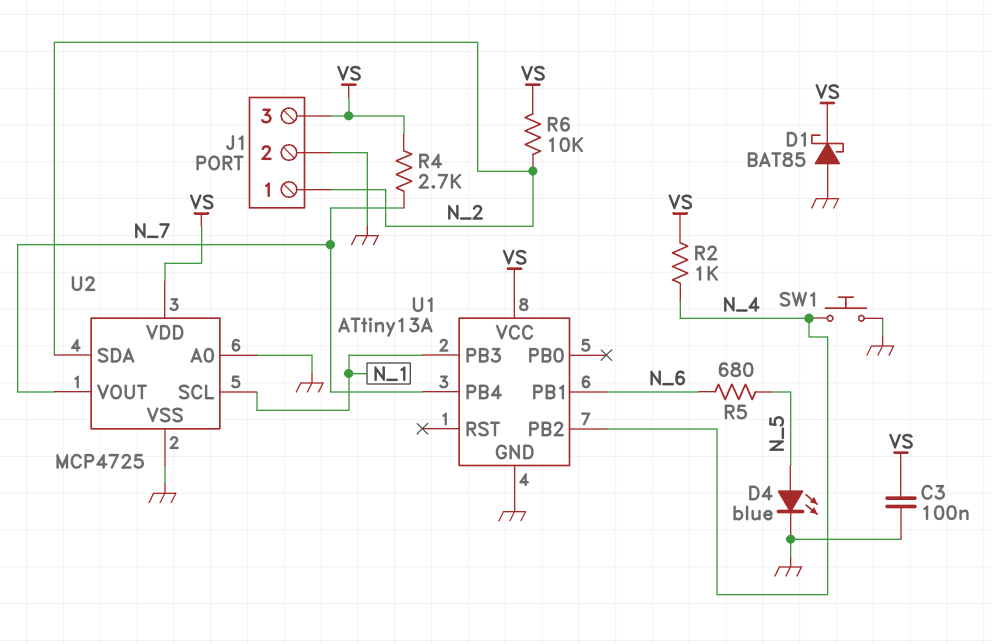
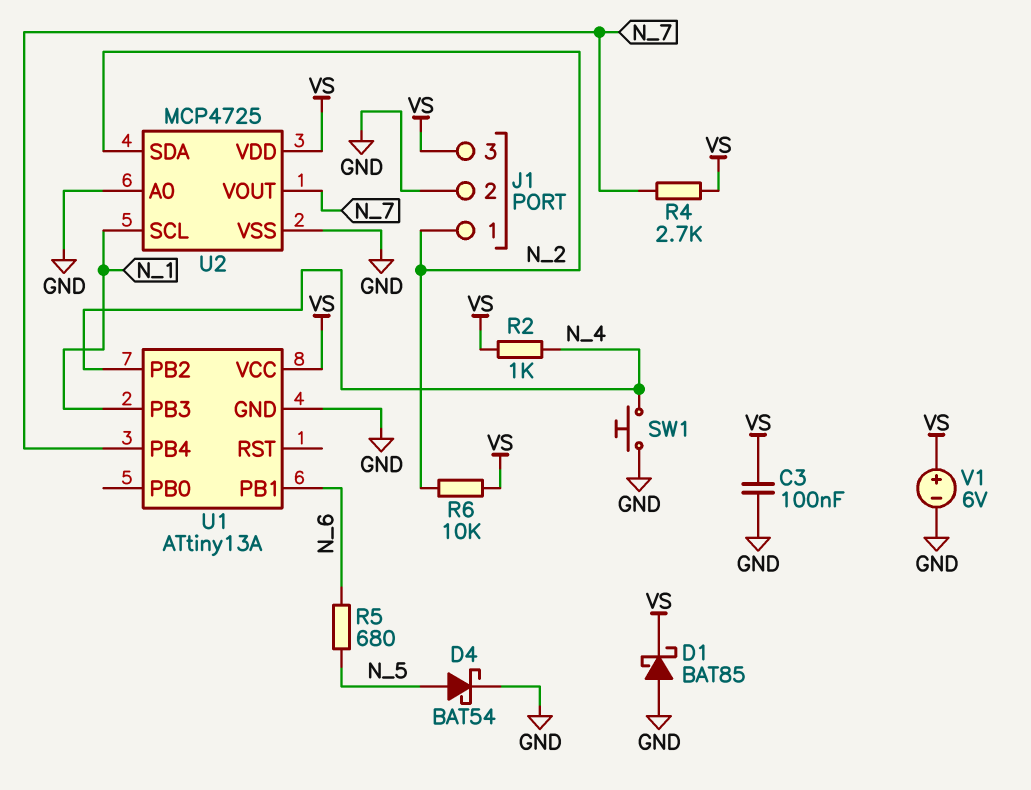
D4: LED blue (A N_5, K GND) -> schottky BAT54 (A N_5, K GND)
V1: none -> 6V (plus VS, minus GND)

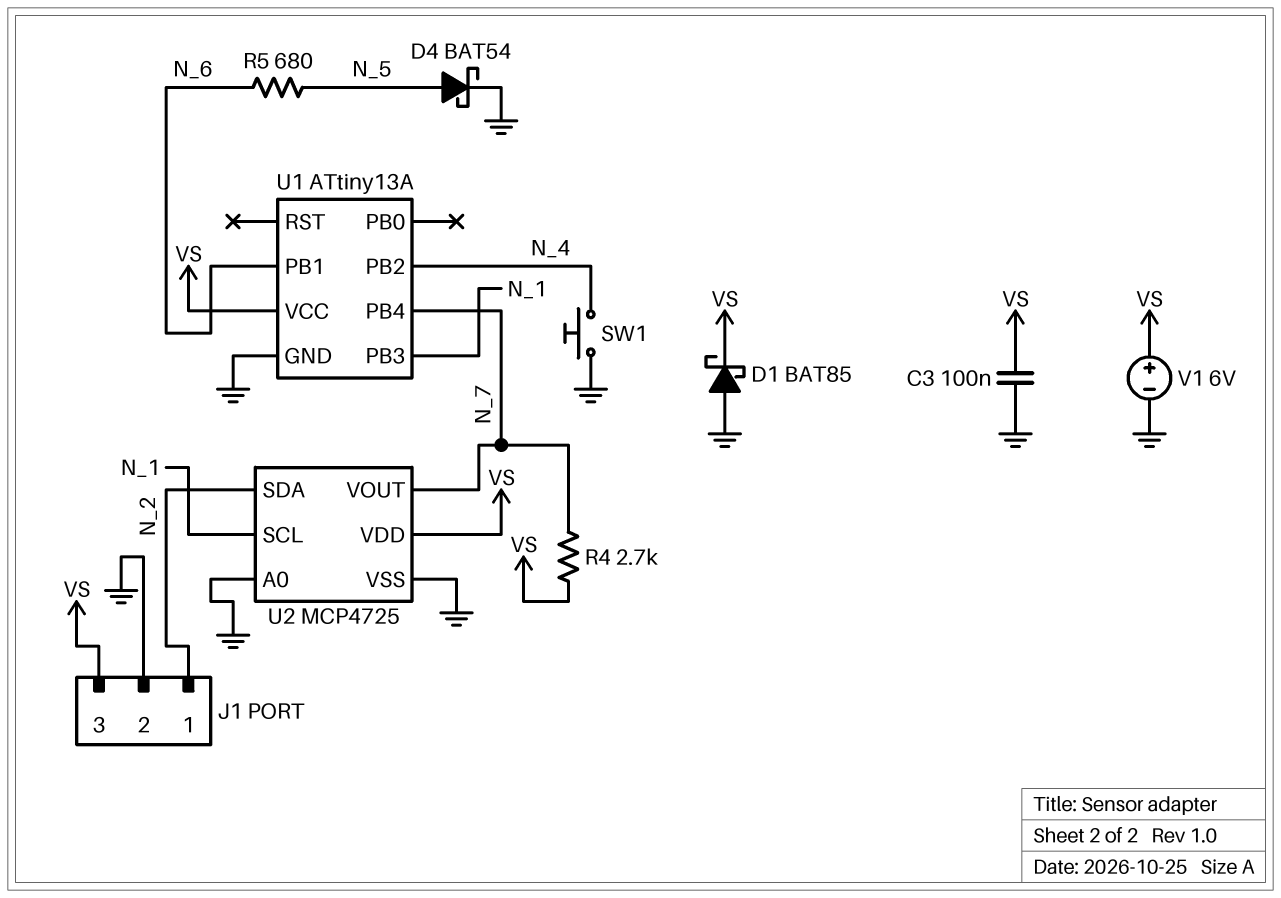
R2: 1k (N_4, VS) -> none
R6: 10k (N_2, VS) -> none

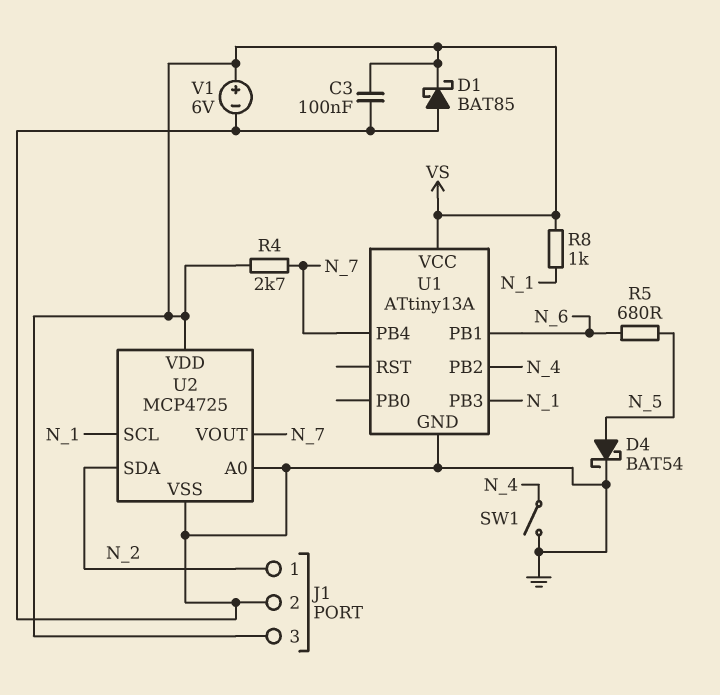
R8: none -> 1k (N_1, VS)
SW1: button (GND, N_4) -> switch (GND, N_4)

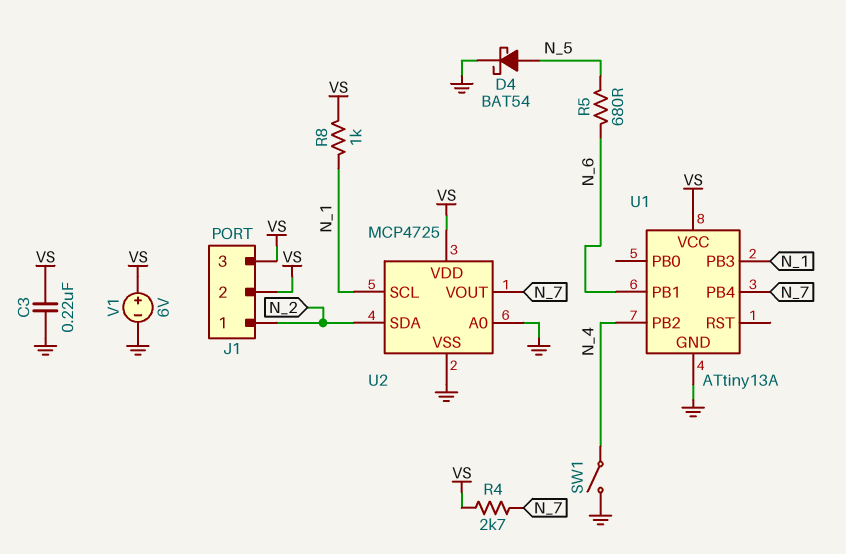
C3: 100nF (GND, VS) -> 220nF (GND, VS)
D1: schottky BAT85 (A GND, K VS) -> none
J1 pin 2: GND -> VS

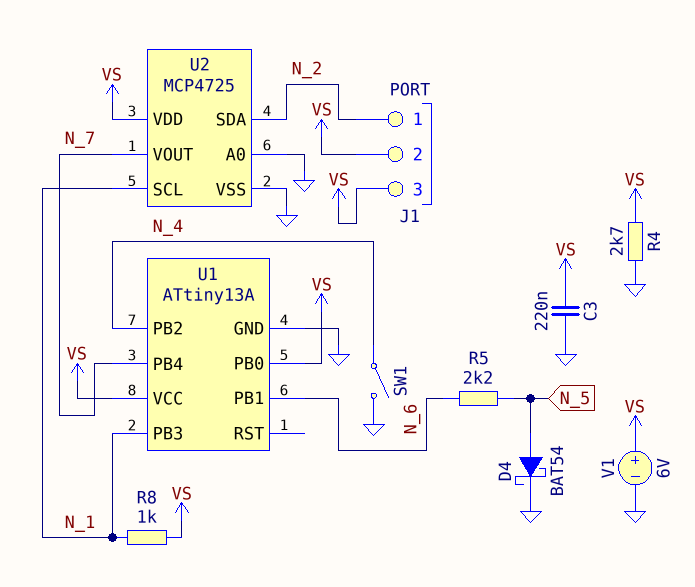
R4: 2.7k (N_7, VS) -> 2.7k (GND, VS)
R5: 680 (N_5, N_6) -> 2.2k (N_5, N_6)
U1 pin PB0: none -> VS

